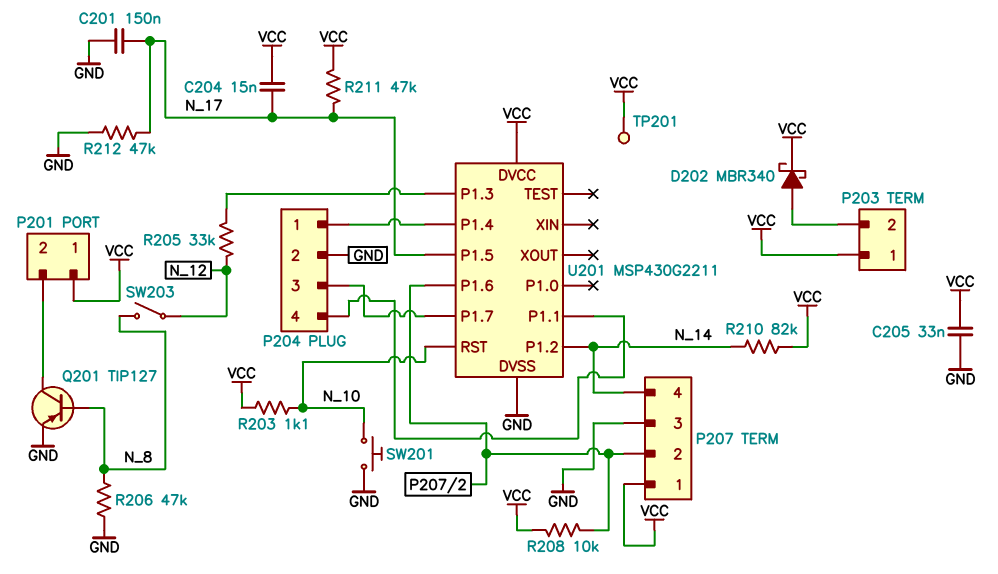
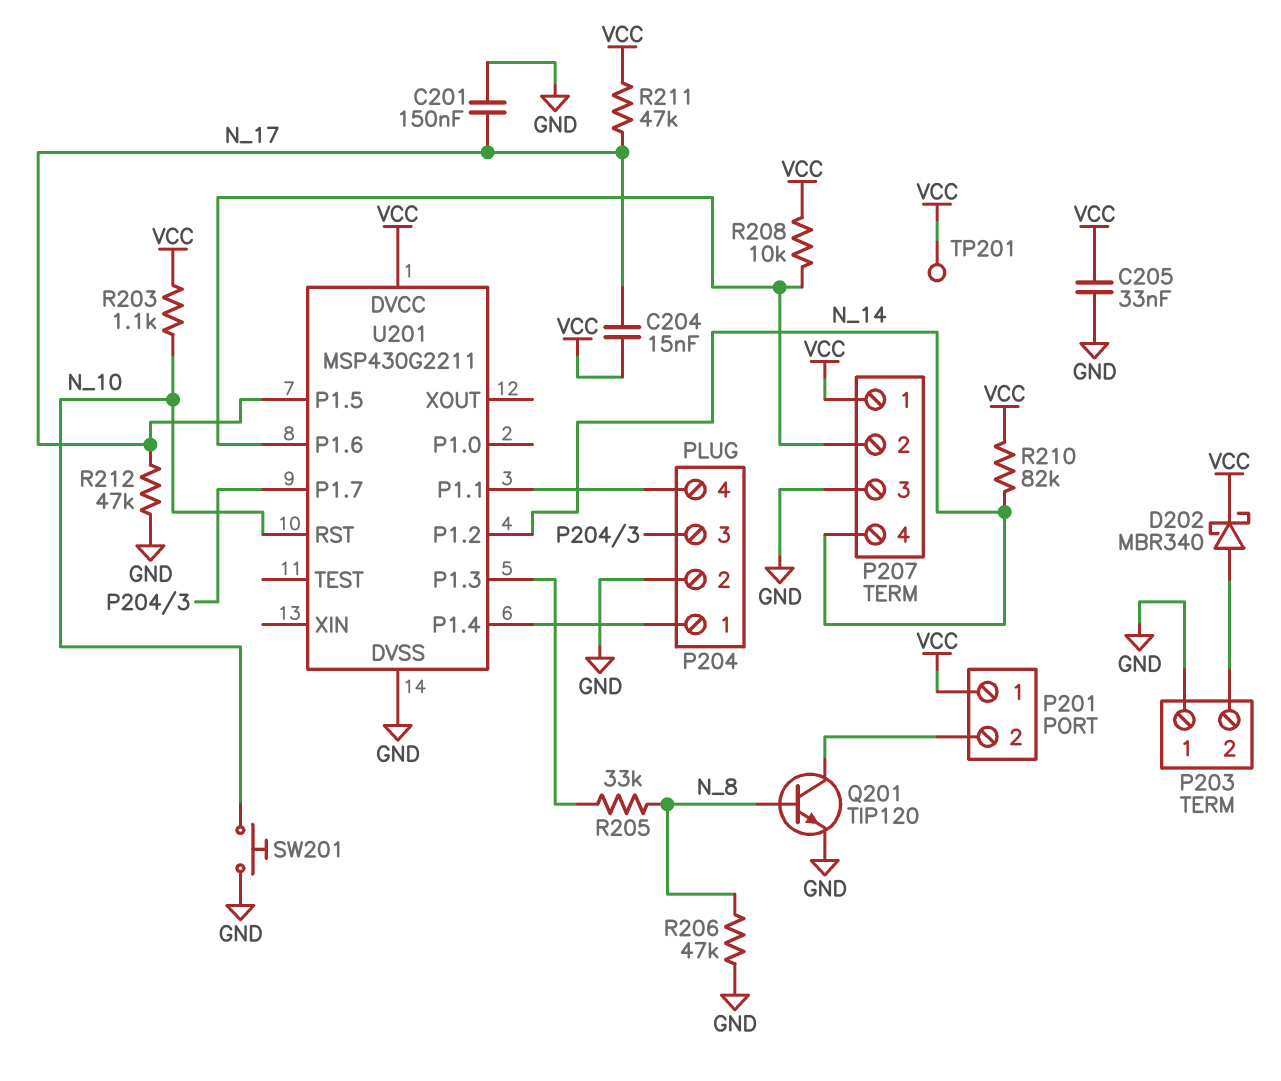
P203 pin 1: VCC -> GND
Q201: PNP TIP127 (B N_8, C P201/2, E GND) -> NPN TIP120 (B N_8, C P201/2, E GND)
R205: 33k (N_12, U201/P1.3) -> 33k (N_8, U201/P1.3)
SW203: switch (N_8, N_12) -> none

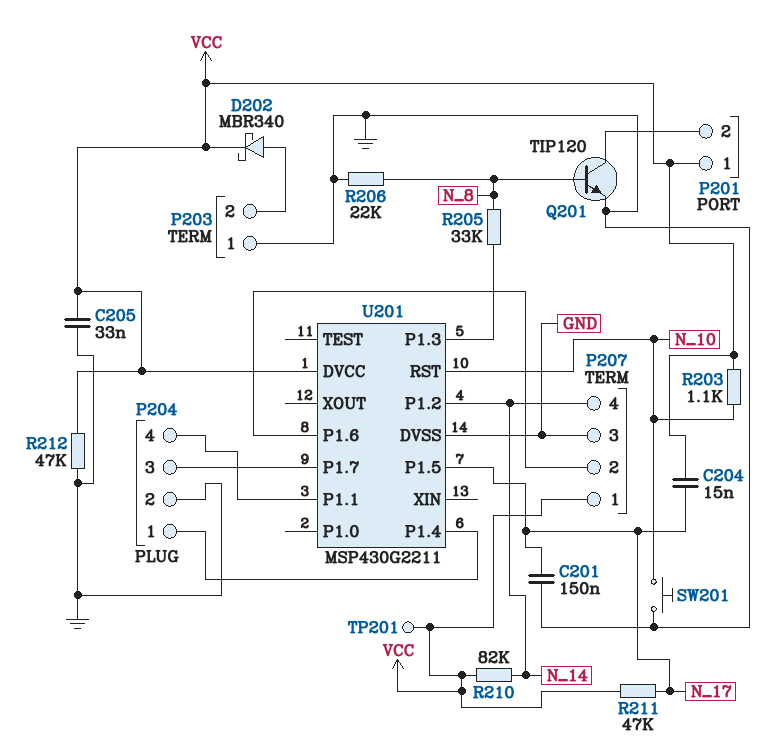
R206: 47k (GND, N_8) -> 22k (GND, N_8)
R208: 10k (P207/2, VCC) -> none
R212: 47k (GND, N_17) -> 47k (GND, VCC)

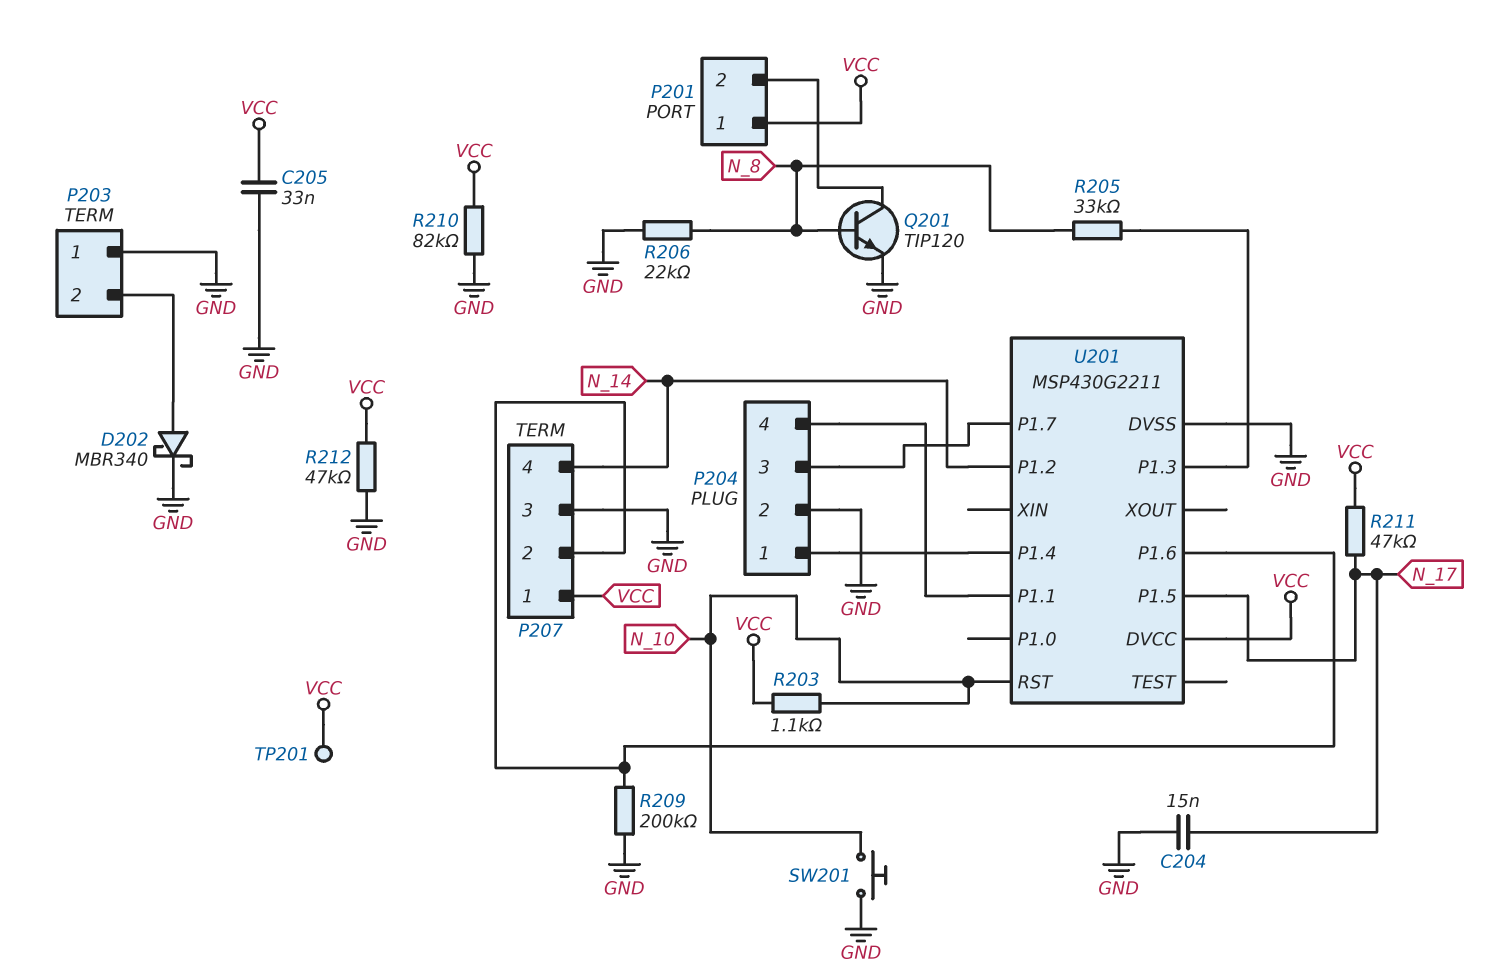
C201: 150nF (GND, N_17) -> none
C204: 15nF (N_17, VCC) -> 15nF (GND, N_17)
D202: schottky MBR340 (A P203/2, K VCC) -> schottky MBR340 (A P203/2, K GND)
R209: none -> 200k (GND, P207/2)
R210: 82k (N_14, VCC) -> 82k (GND, VCC)

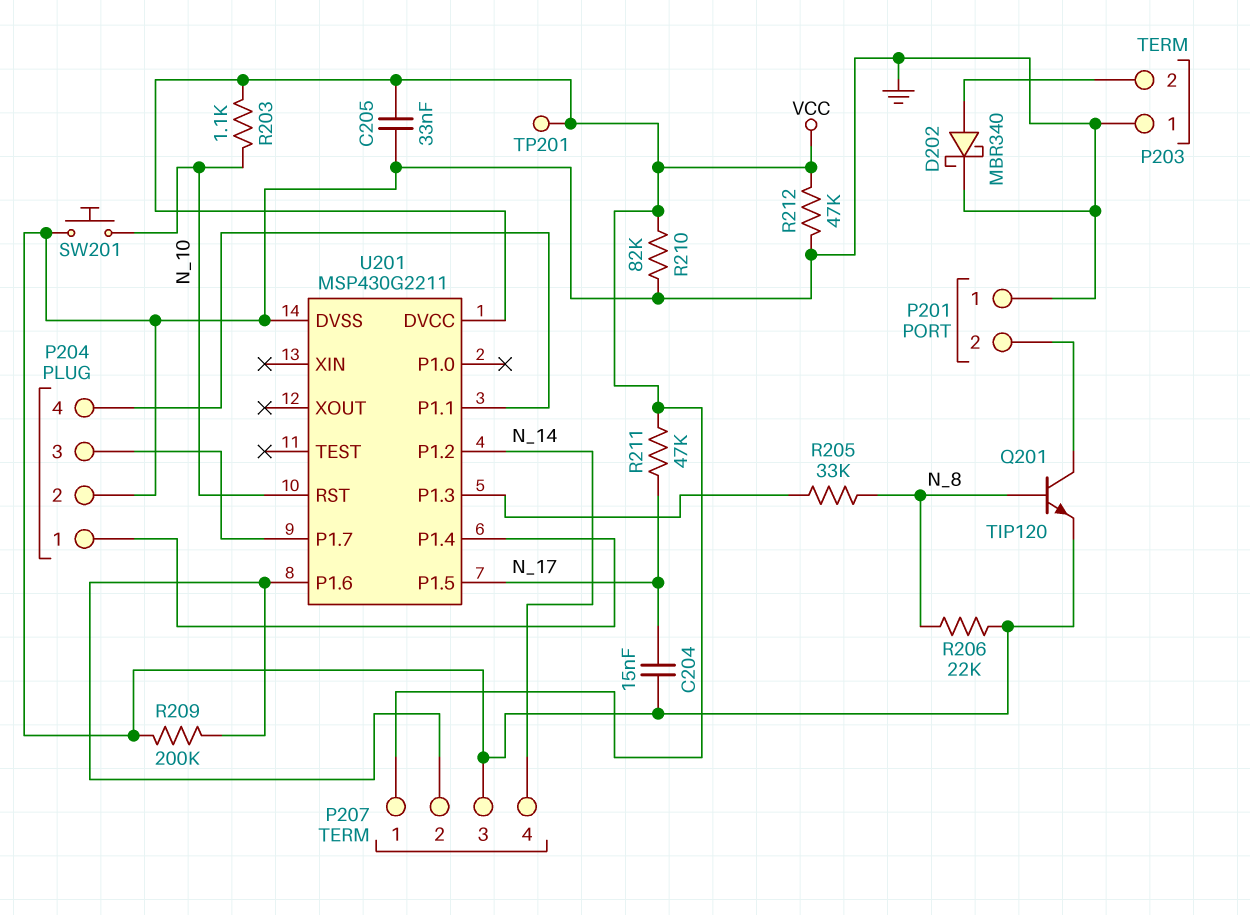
P201 pin 1: VCC -> GND

